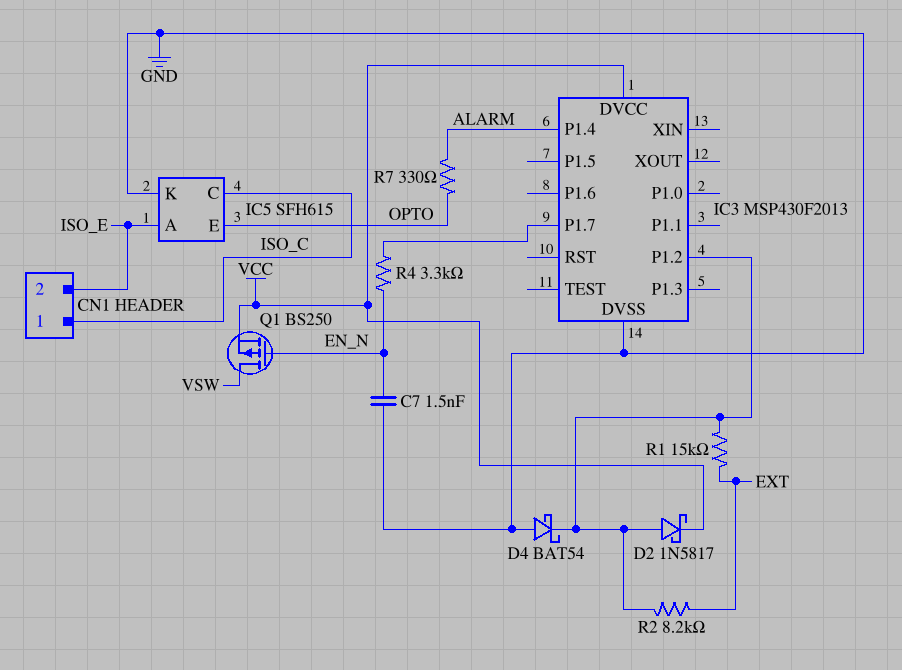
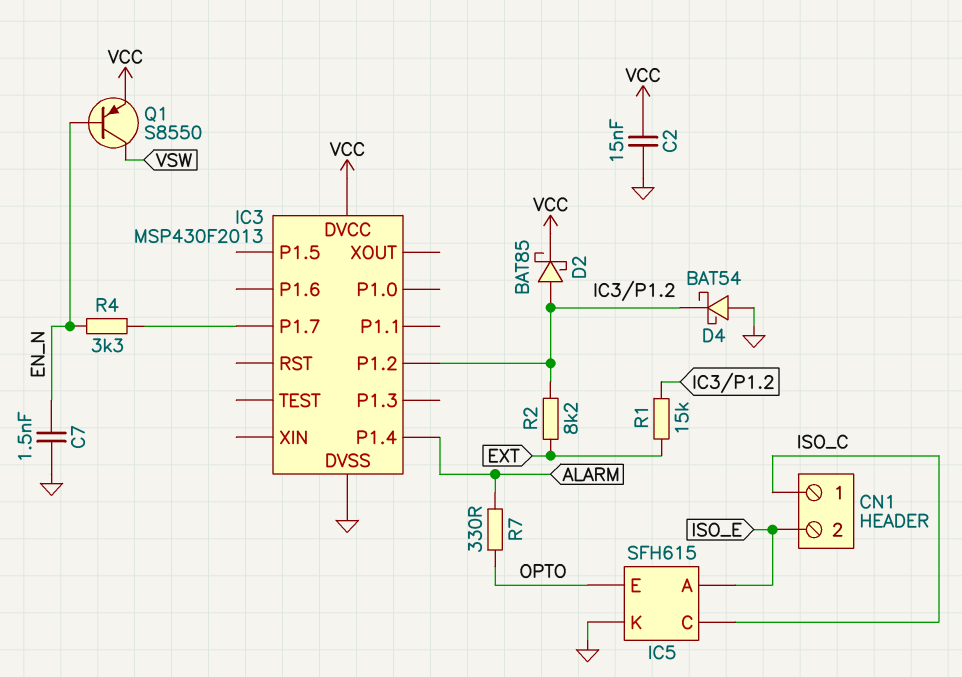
C2: none -> 15nF (GND, VCC)
D2: schottky 1N5817 (A IC3/P1.2, K VCC) -> schottky BAT85 (A IC3/P1.2, K VCC)
Q1: PMOS BS250 (G EN_N, D VSW, S VCC) -> PNP S8550 (B EN_N, C VSW, E VCC)

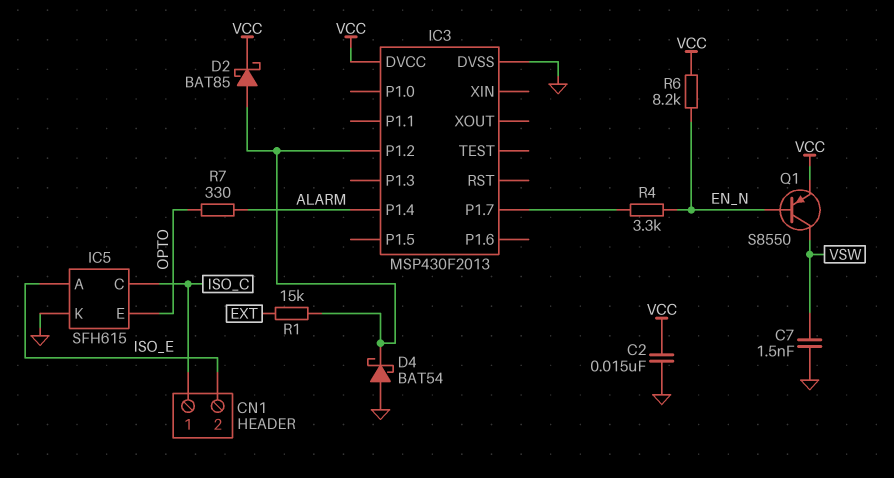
C7: 1.5nF (EN_N, GND) -> 1.5nF (GND, VSW)
R2: 8.2k (EXT, IC3/P1.2) -> none
R6: none -> 8.2k (EN_N, VCC)

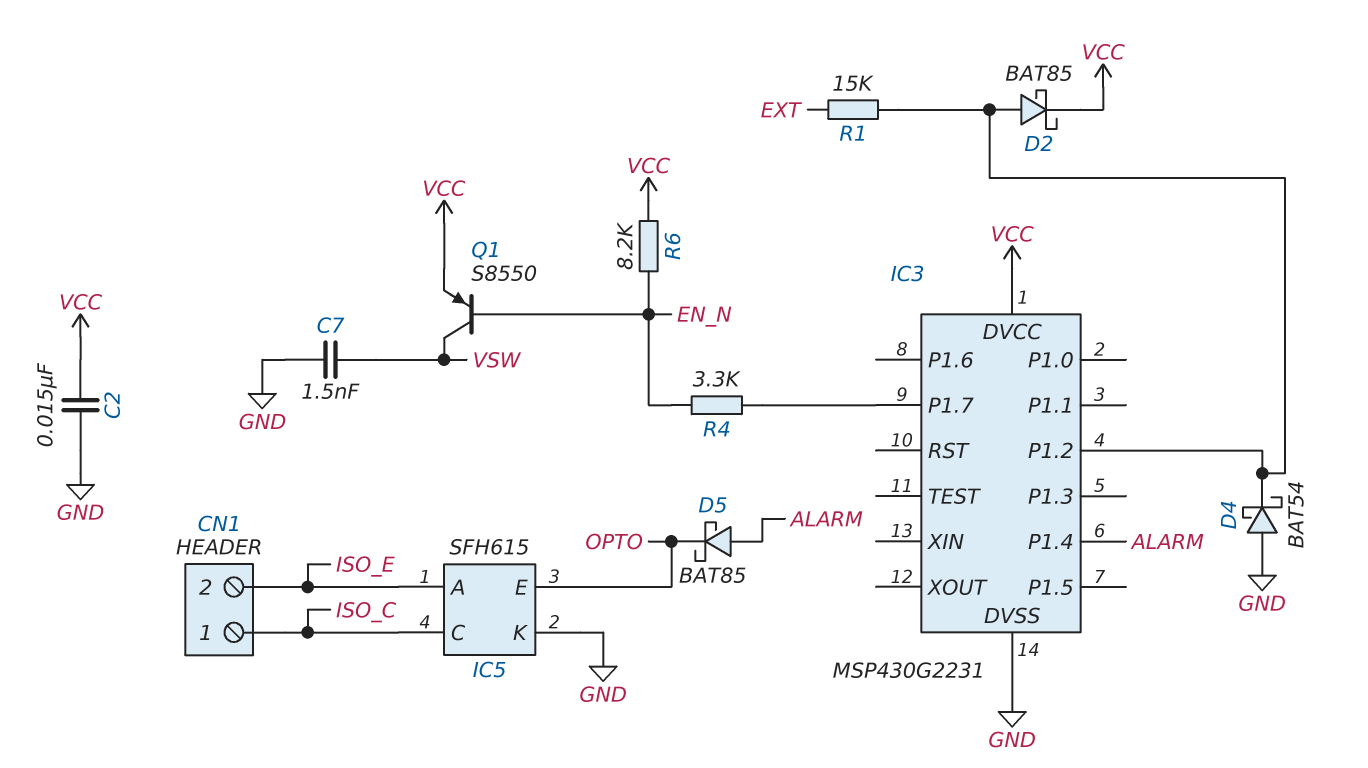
D5: none -> schottky BAT85 (A ALARM, K OPTO)
IC3: MSP430F2013 -> MSP430G2231
R7: 330 (ALARM, OPTO) -> none

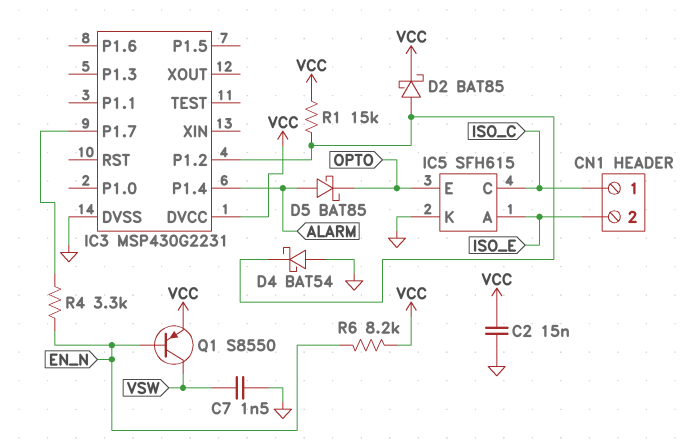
R1: 15k (EXT, IC3/P1.2) -> 15k (IC3/P1.2, VCC)

